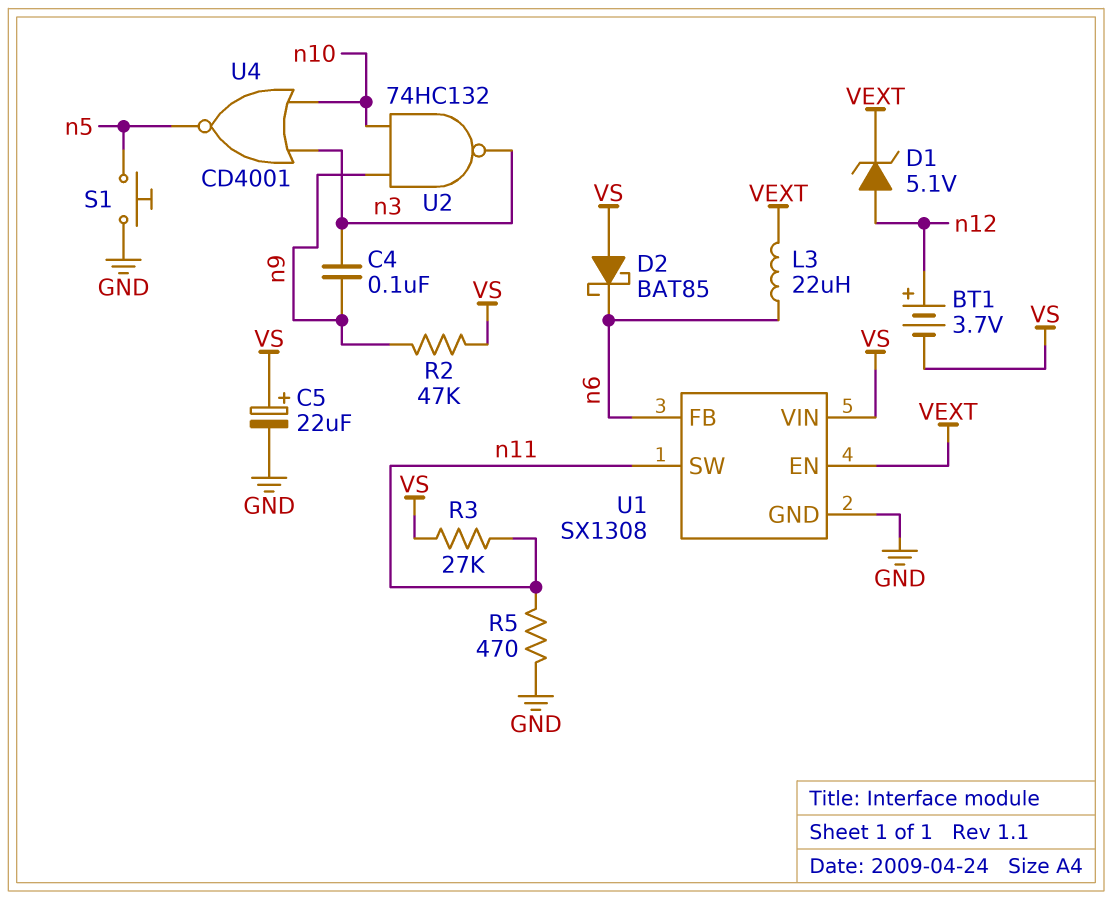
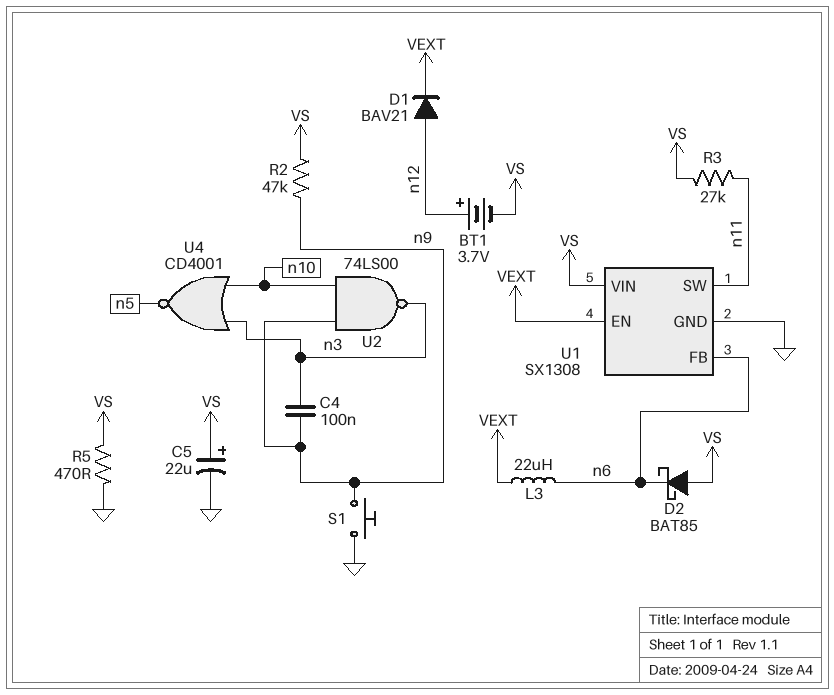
D1: zener 5.1V (A n12, K VEXT) -> diode BAV21 (A n12, K VEXT)
R5: 470 (GND, n11) -> 470 (GND, VS)
S1: button (GND, n5) -> button (GND, n9)
U2: NAND 74HC132 (in n9, in n10, out n3) -> NAND 74LS00 (in n9, in n10, out n3)

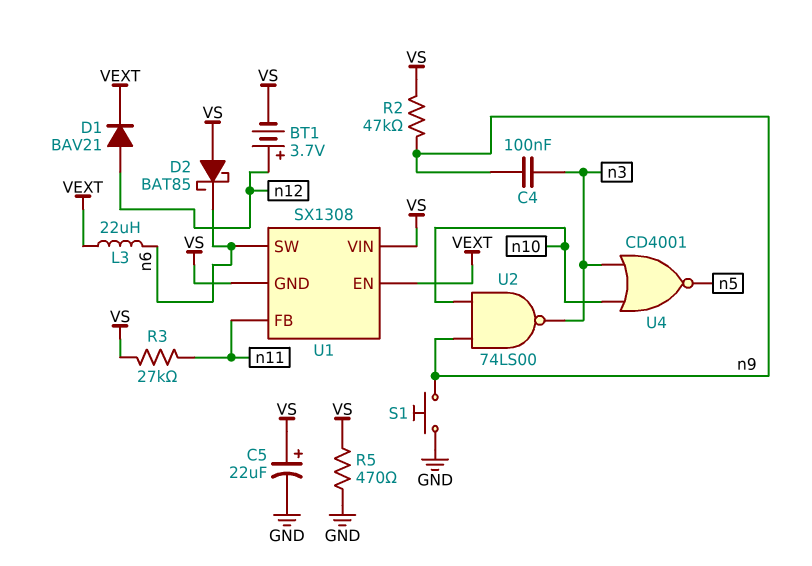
U1 pin FB: n6 -> n11
U1 pin GND: GND -> VS
U1 pin SW: n11 -> n6

